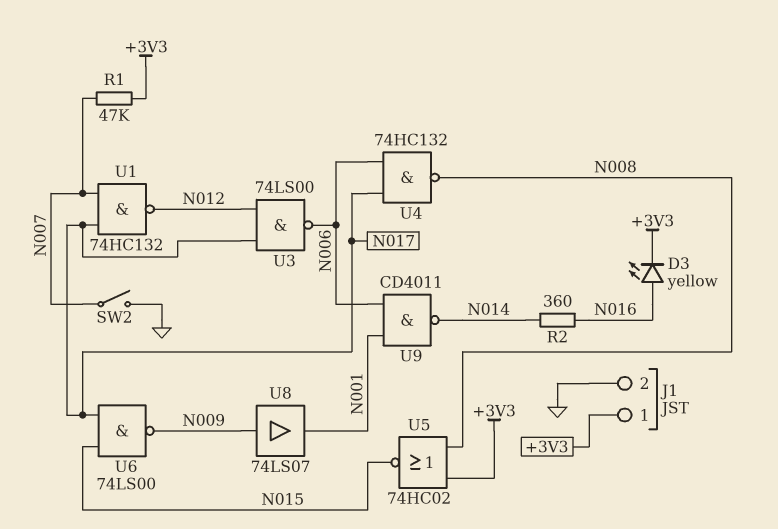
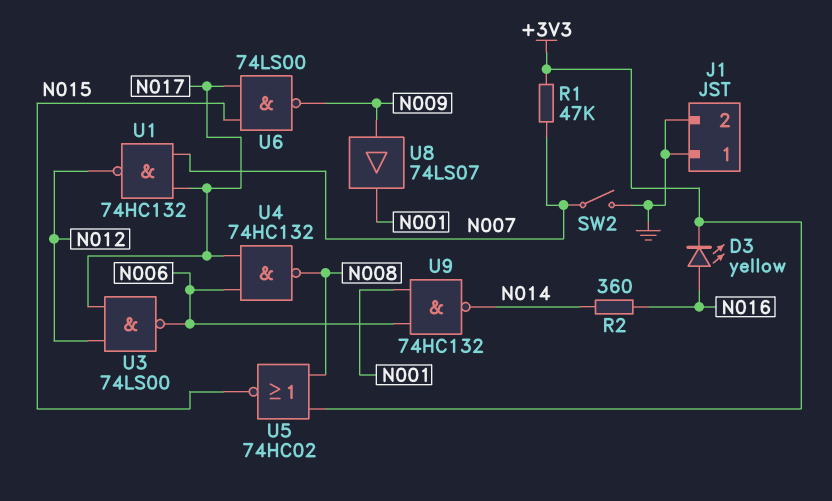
J1 pin 1: +3V3 -> GND
U9: NAND CD4011 (in N001, in N006, out N014) -> NAND 74HC132 (in N001, in N006, out N014)

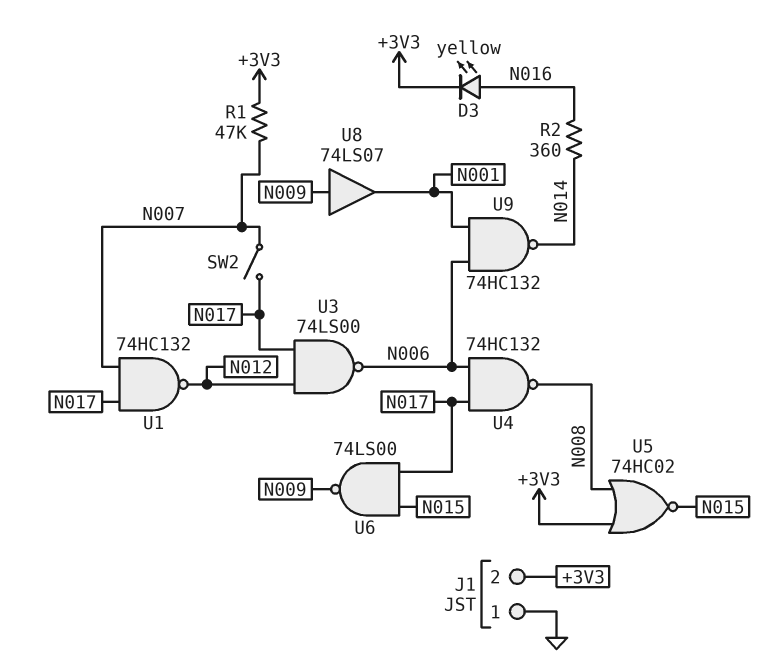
J1 pin 2: GND -> +3V3
SW2: switch (GND, N007) -> switch (N007, N017)

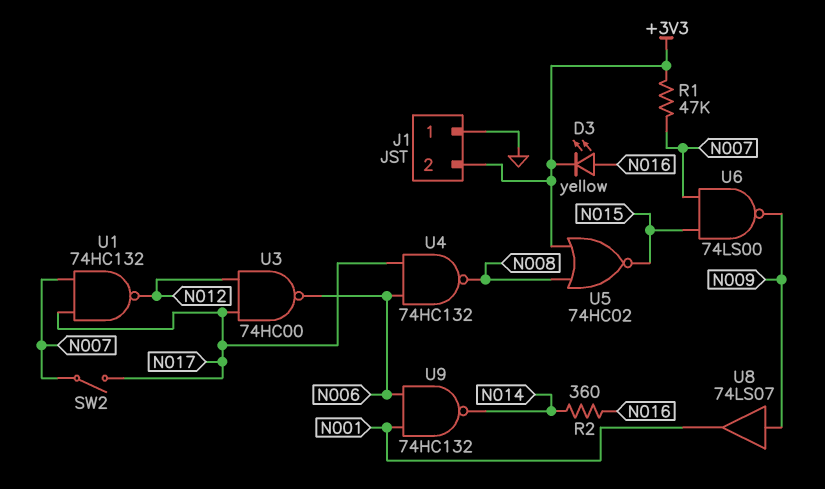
U3: NAND 74LS00 (in N012, in N017, out N006) -> NAND 74HC00 (in N012, in N017, out N006)
U6: NAND 74LS00 (in N015, in N017, out N009) -> NAND 74LS00 (in N007, in N015, out N009)

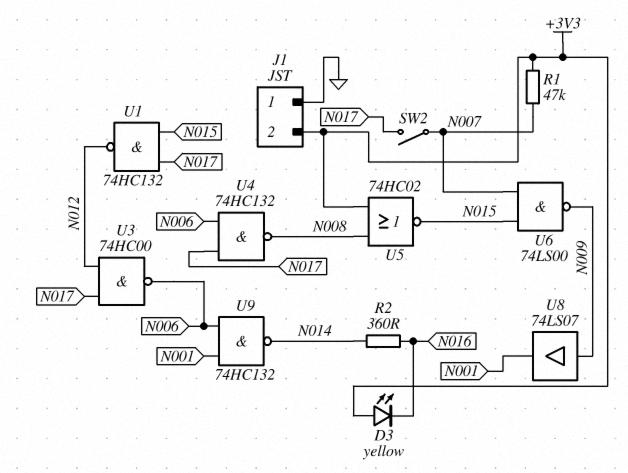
D3: LED yellow (A N016, K +3V3) -> LED yellow (A +3V3, K N016)
U1: NAND 74HC132 (in N007, in N017, out N012) -> NAND 74HC132 (in N015, in N017, out N012)

